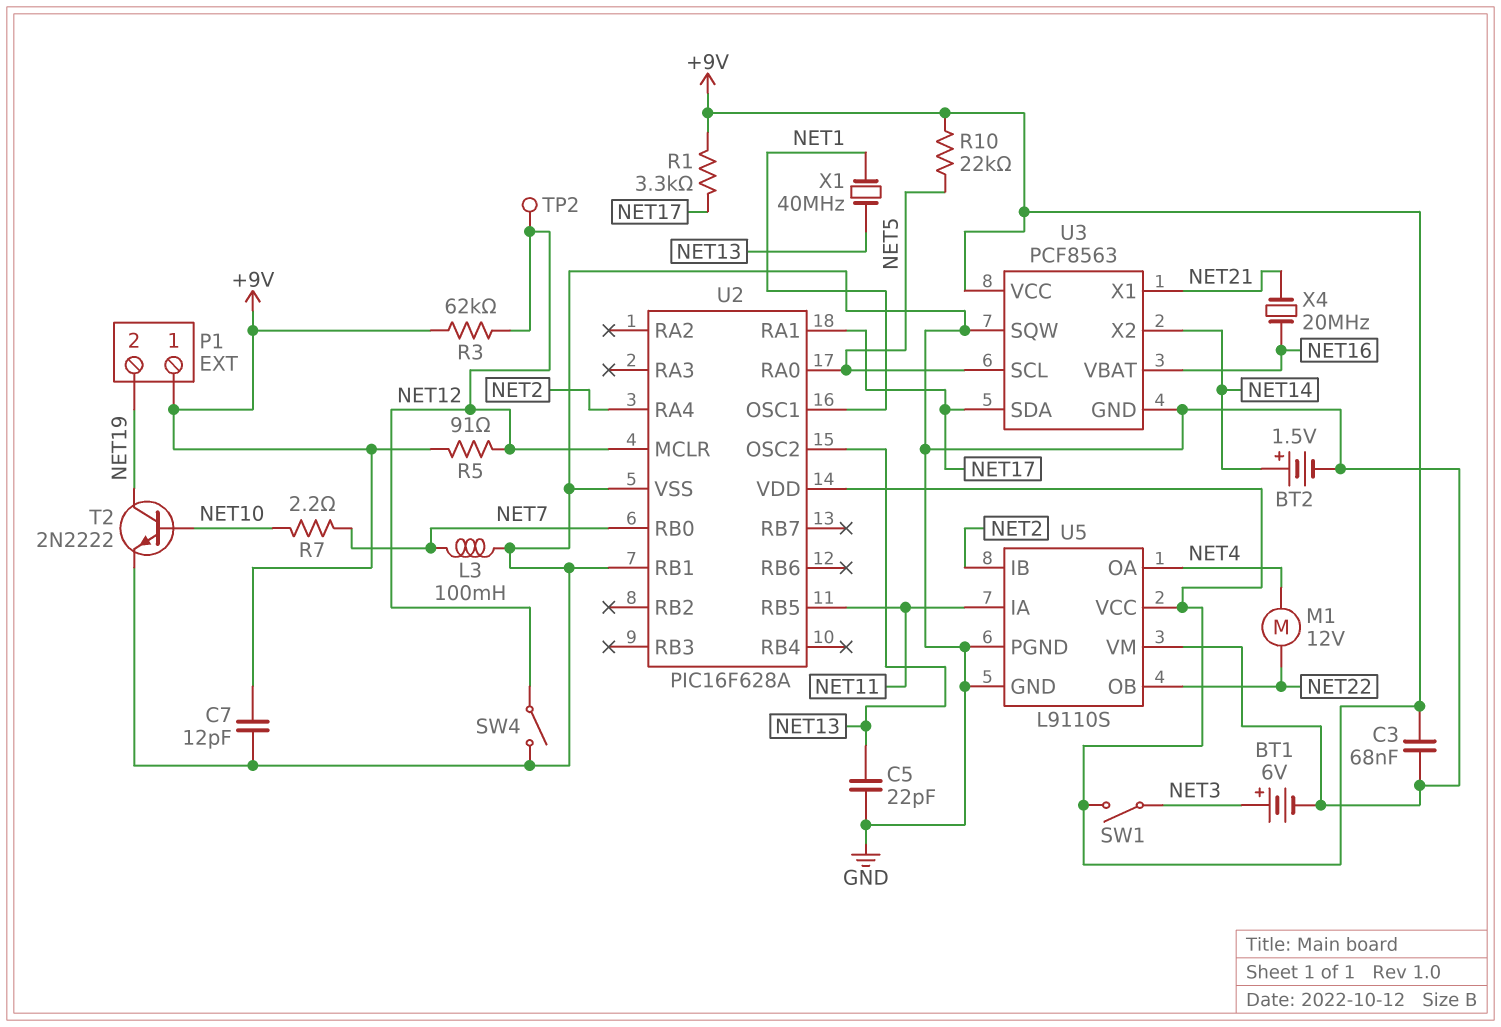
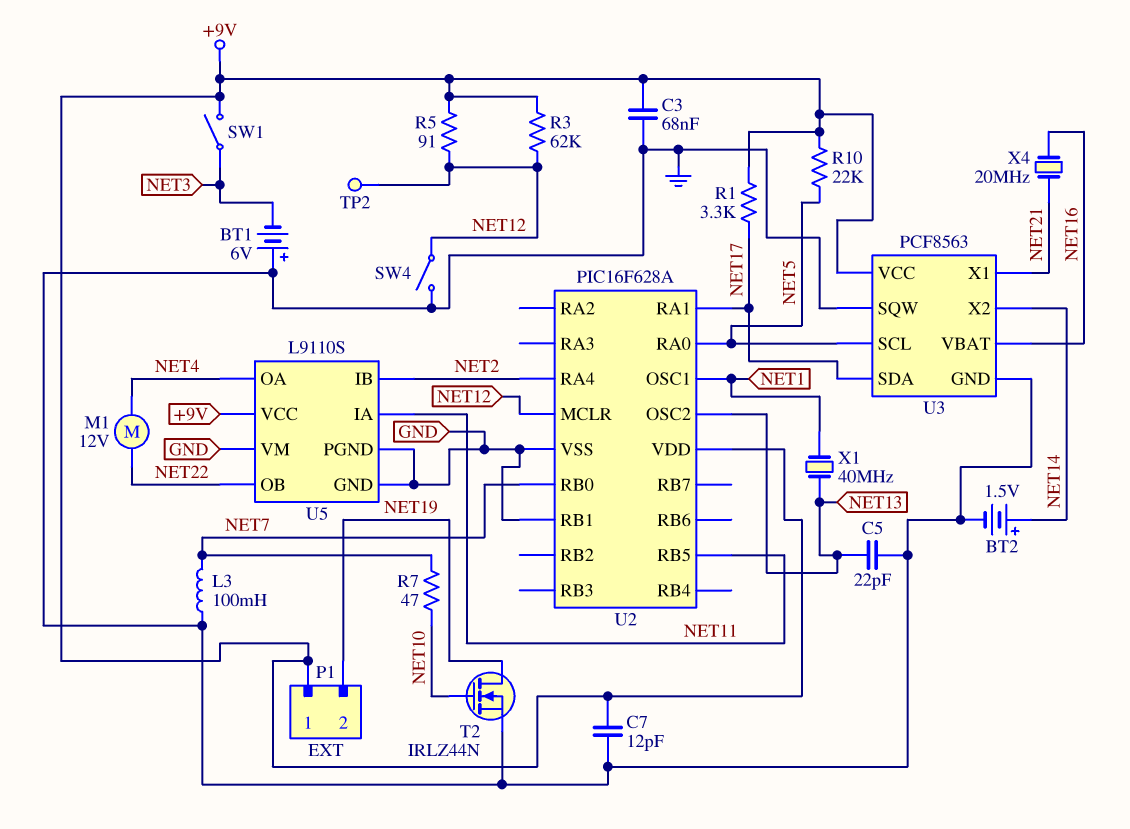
BT1: 6V (plus NET3, minus GND) -> 6V (plus GND, minus NET3)
R7: 2.2 (NET7, NET10) -> 47 (NET7, NET10)
T2: NPN 2N2222 (B NET10, C NET19, E GND) -> NMOS IRLZ44N (G NET10, D NET19, S GND)

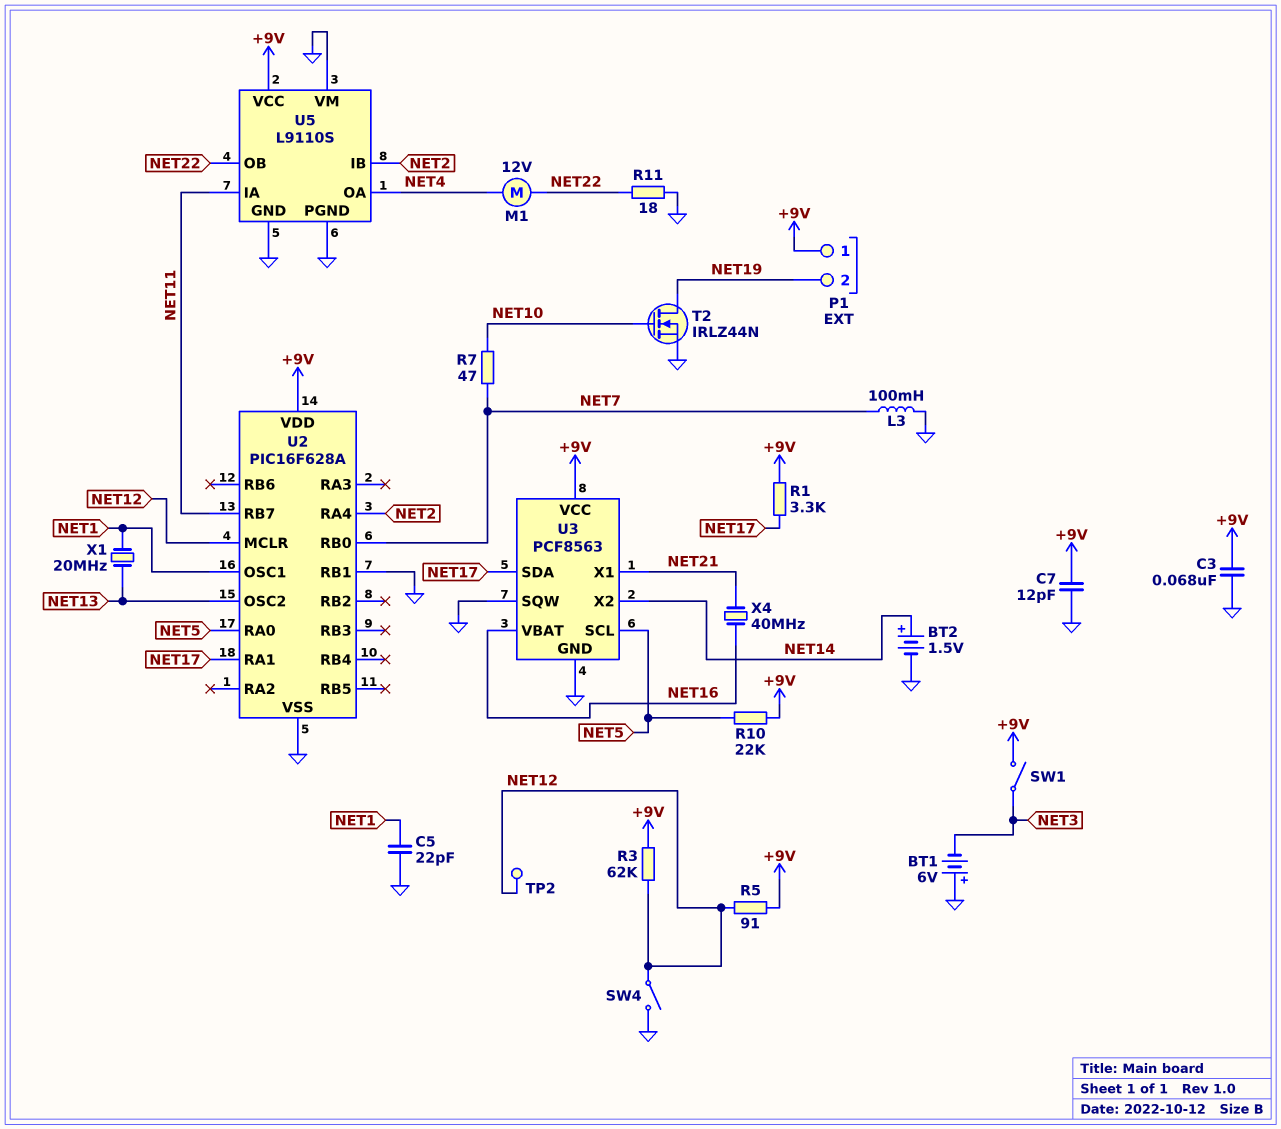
C5: 22pF (GND, NET13) -> 22pF (GND, NET1)
R11: none -> 18 (GND, NET22)
U2 pin RB5: NET11 -> none
U2 pin RB7: none -> NET11
X1: 40MHz (NET1, NET13) -> 20MHz (NET1, NET13)
X4: 20MHz (NET16, NET21) -> 40MHz (NET16, NET21)

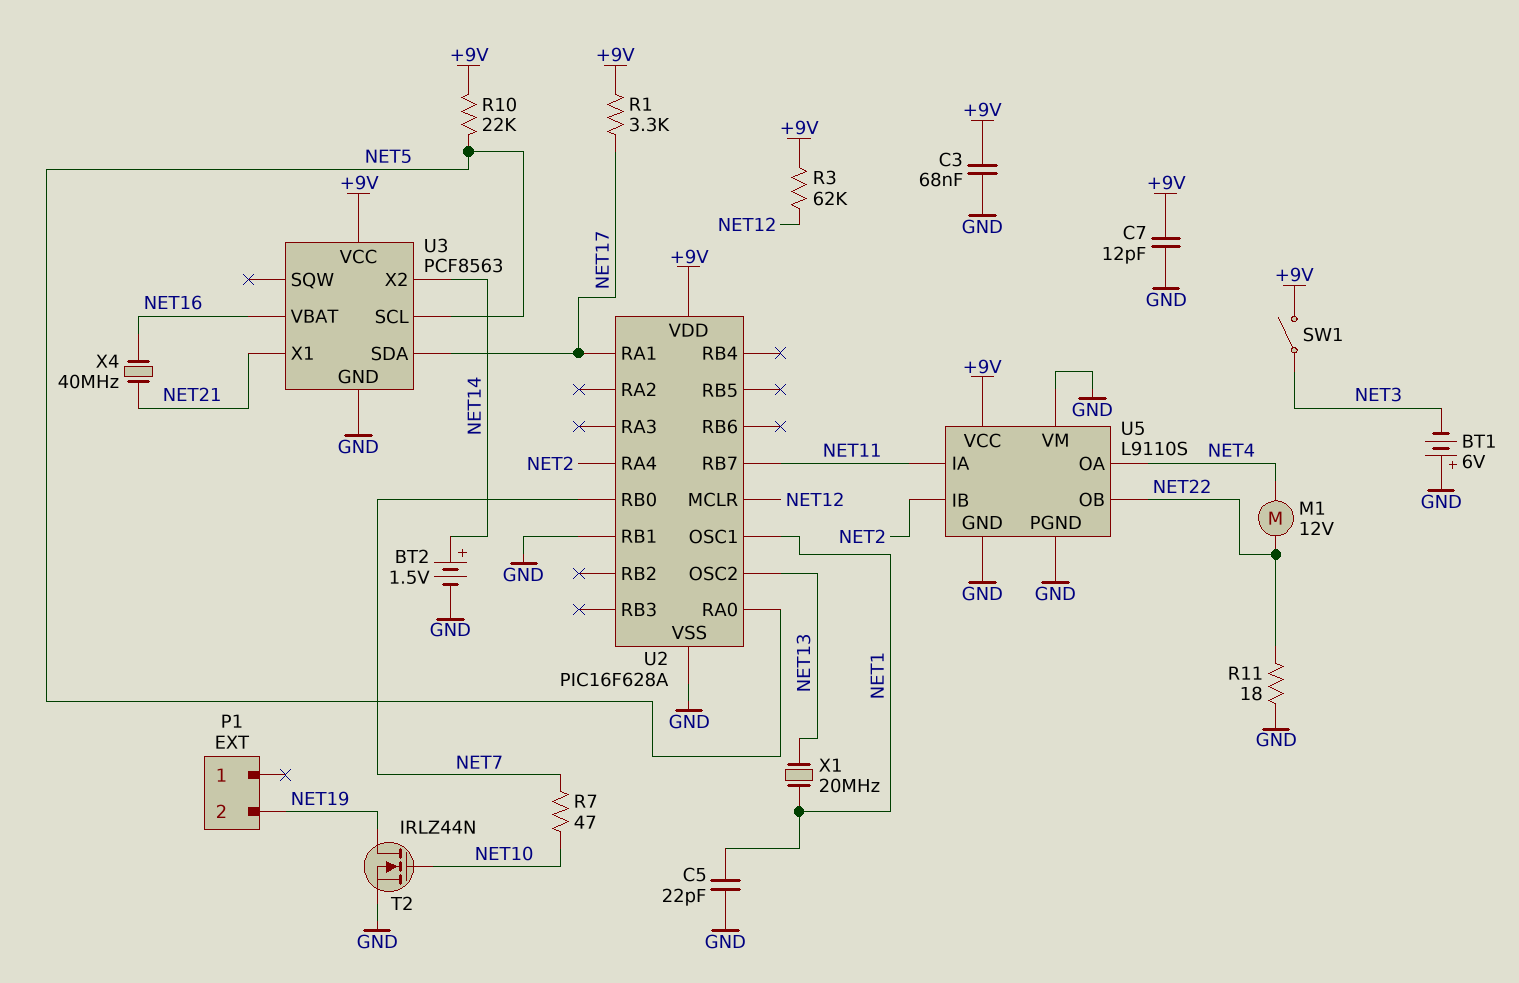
L3: 100mH (GND, NET7) -> none
P1 pin 1: +9V -> none
R5: 91 (+9V, NET12) -> none
SW4: switch (GND, NET12) -> none
TP2: test point (NET12) -> none
U3 pin SQW: GND -> none

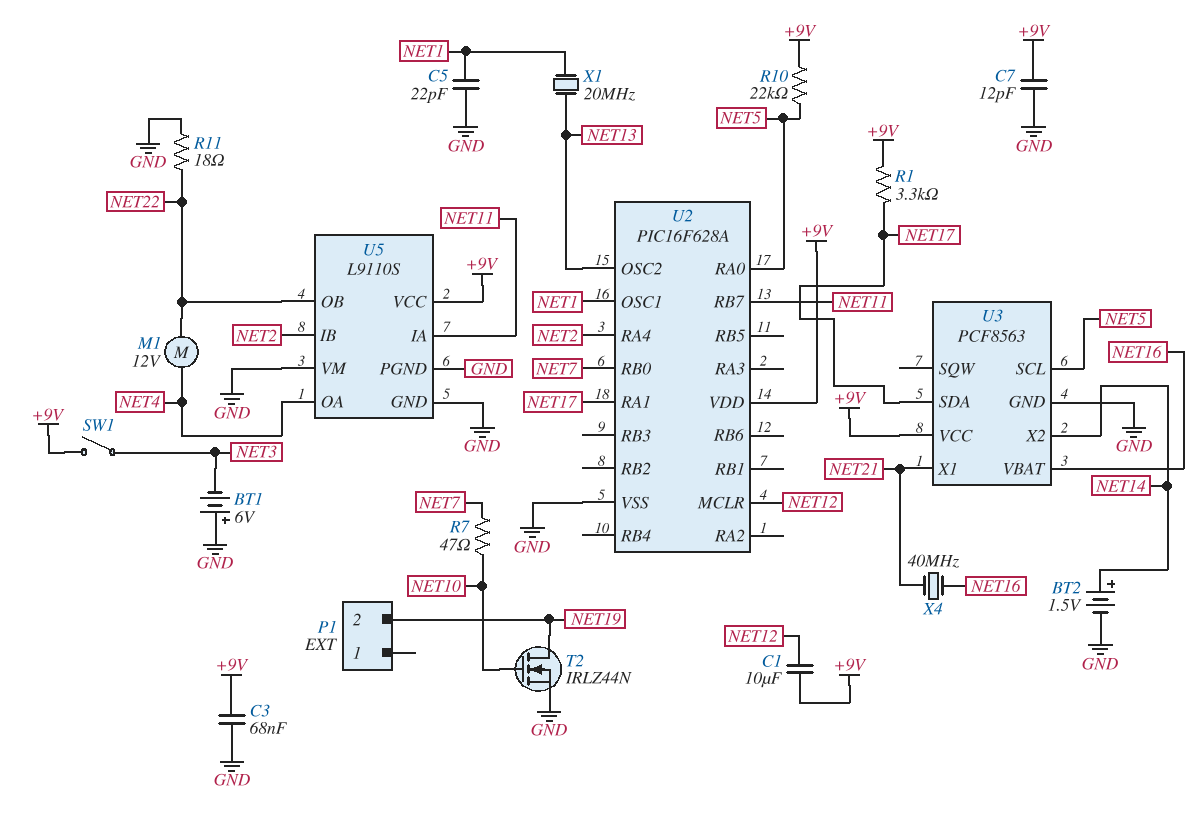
C1: none -> 10uF (+9V, NET12)
R3: 62k (+9V, NET12) -> none
U2 pin RB1: GND -> none

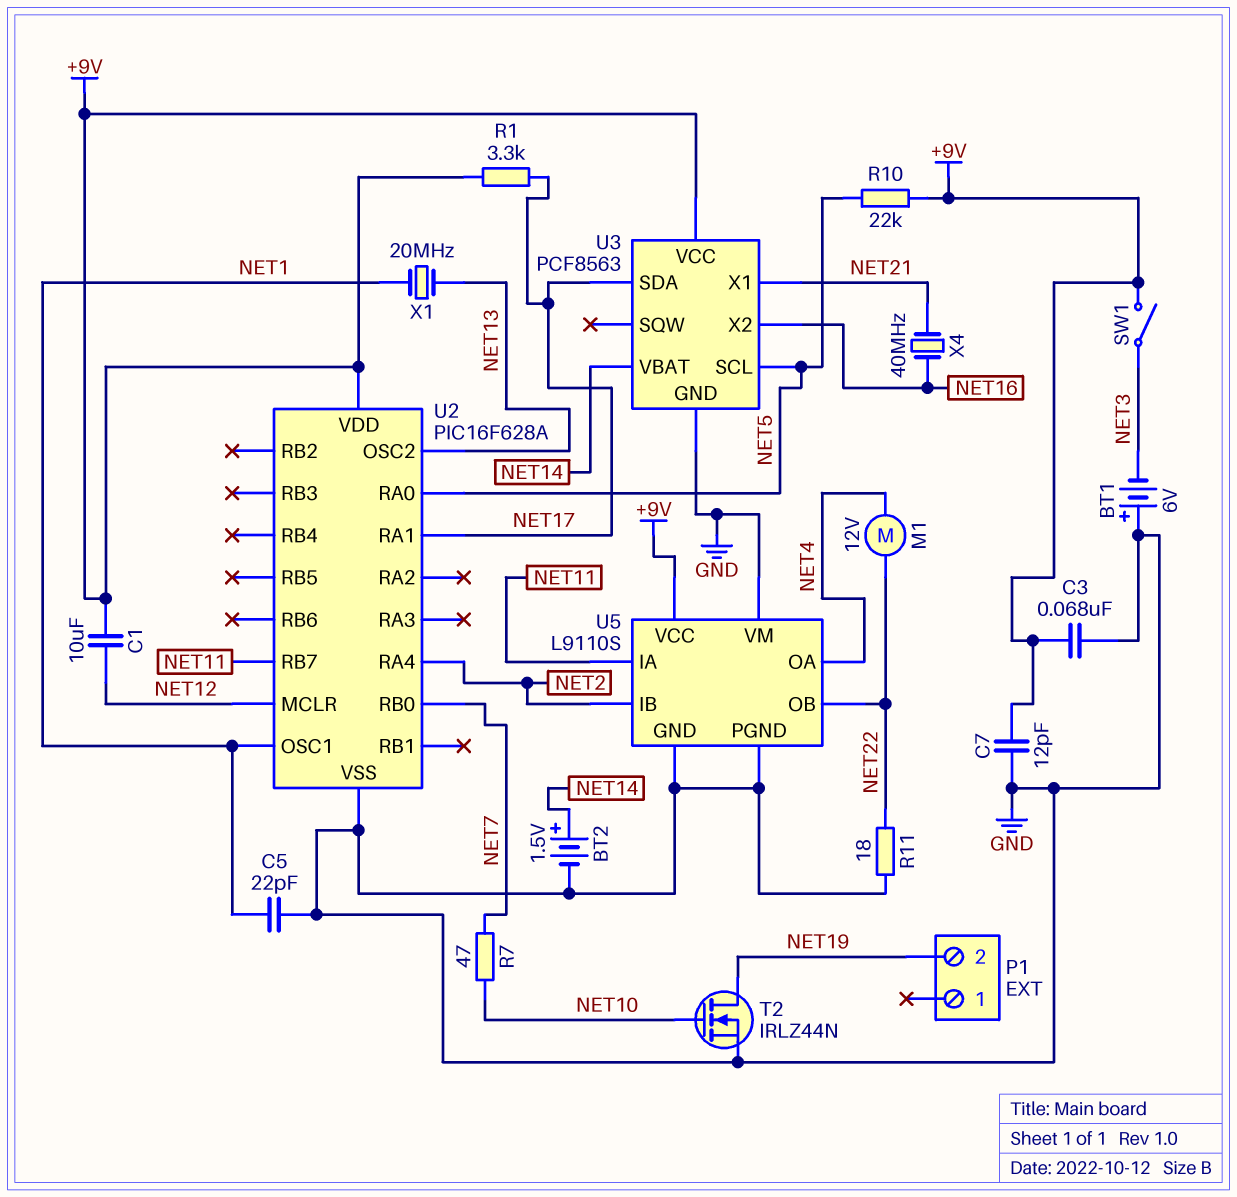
U3 pin VBAT: NET16 -> NET14
U3 pin X2: NET14 -> NET16

